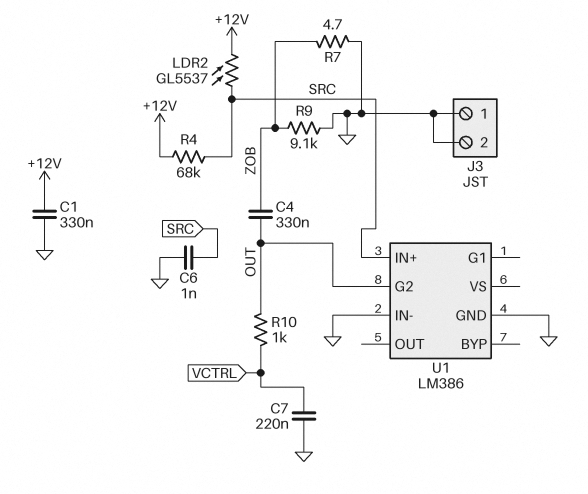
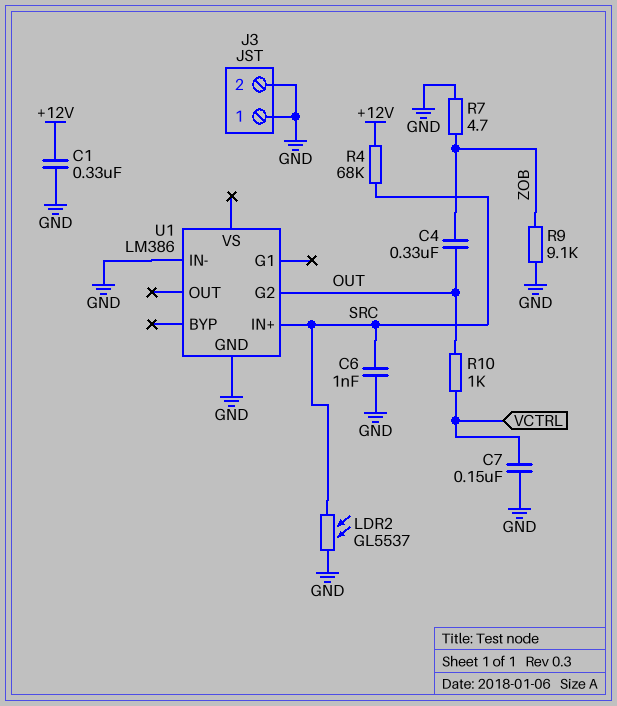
C7: 220nF (GND, VCTRL) -> 150nF (GND, VCTRL)
LDR2: GL5537 (+12V, SRC) -> GL5537 (GND, SRC)

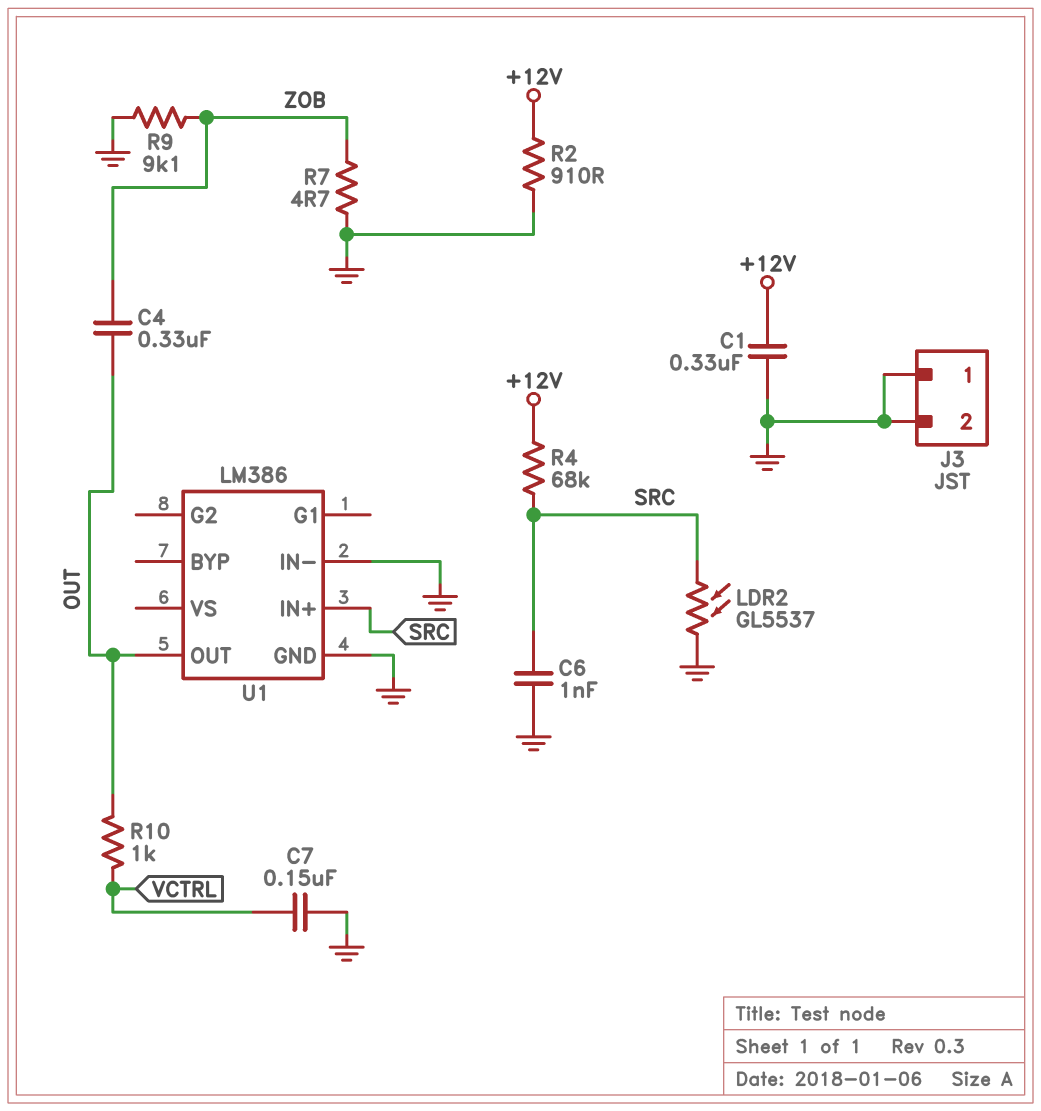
R2: none -> 910 (+12V, GND)
U1 pin G2: OUT -> none
U1 pin OUT: none -> OUT

